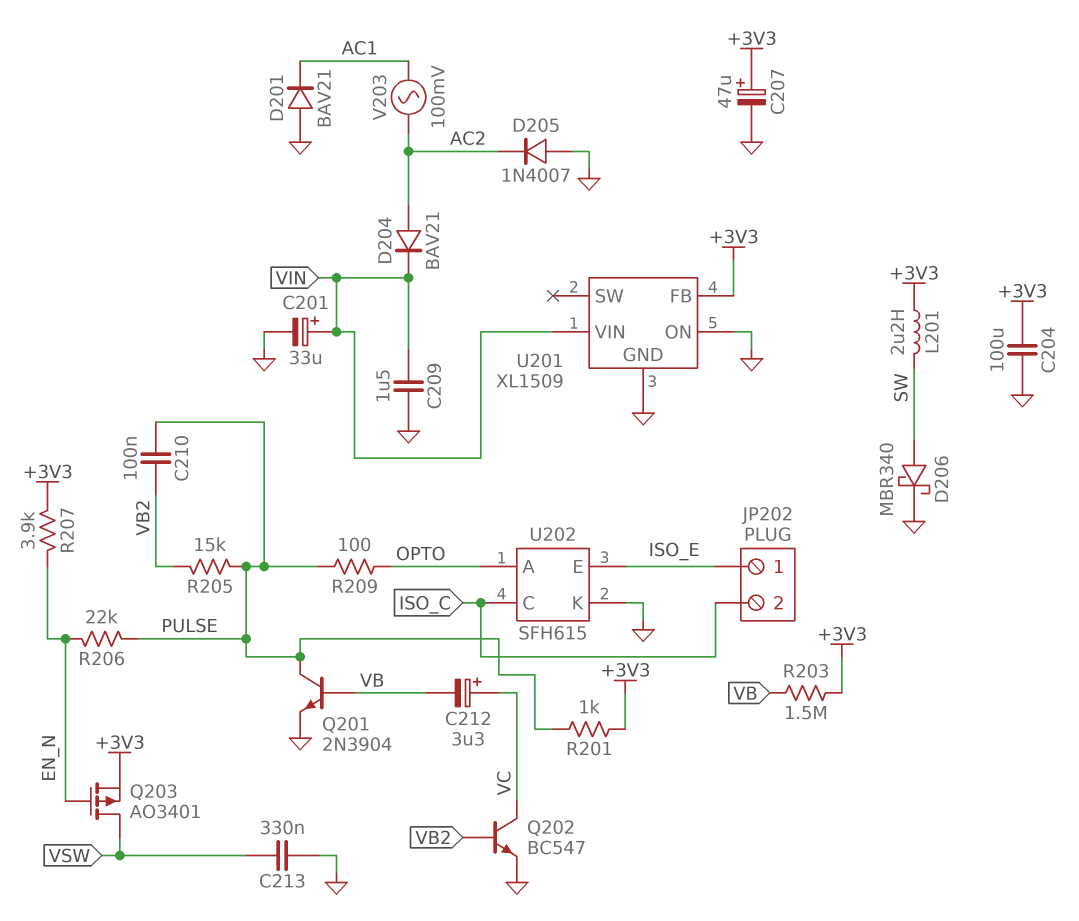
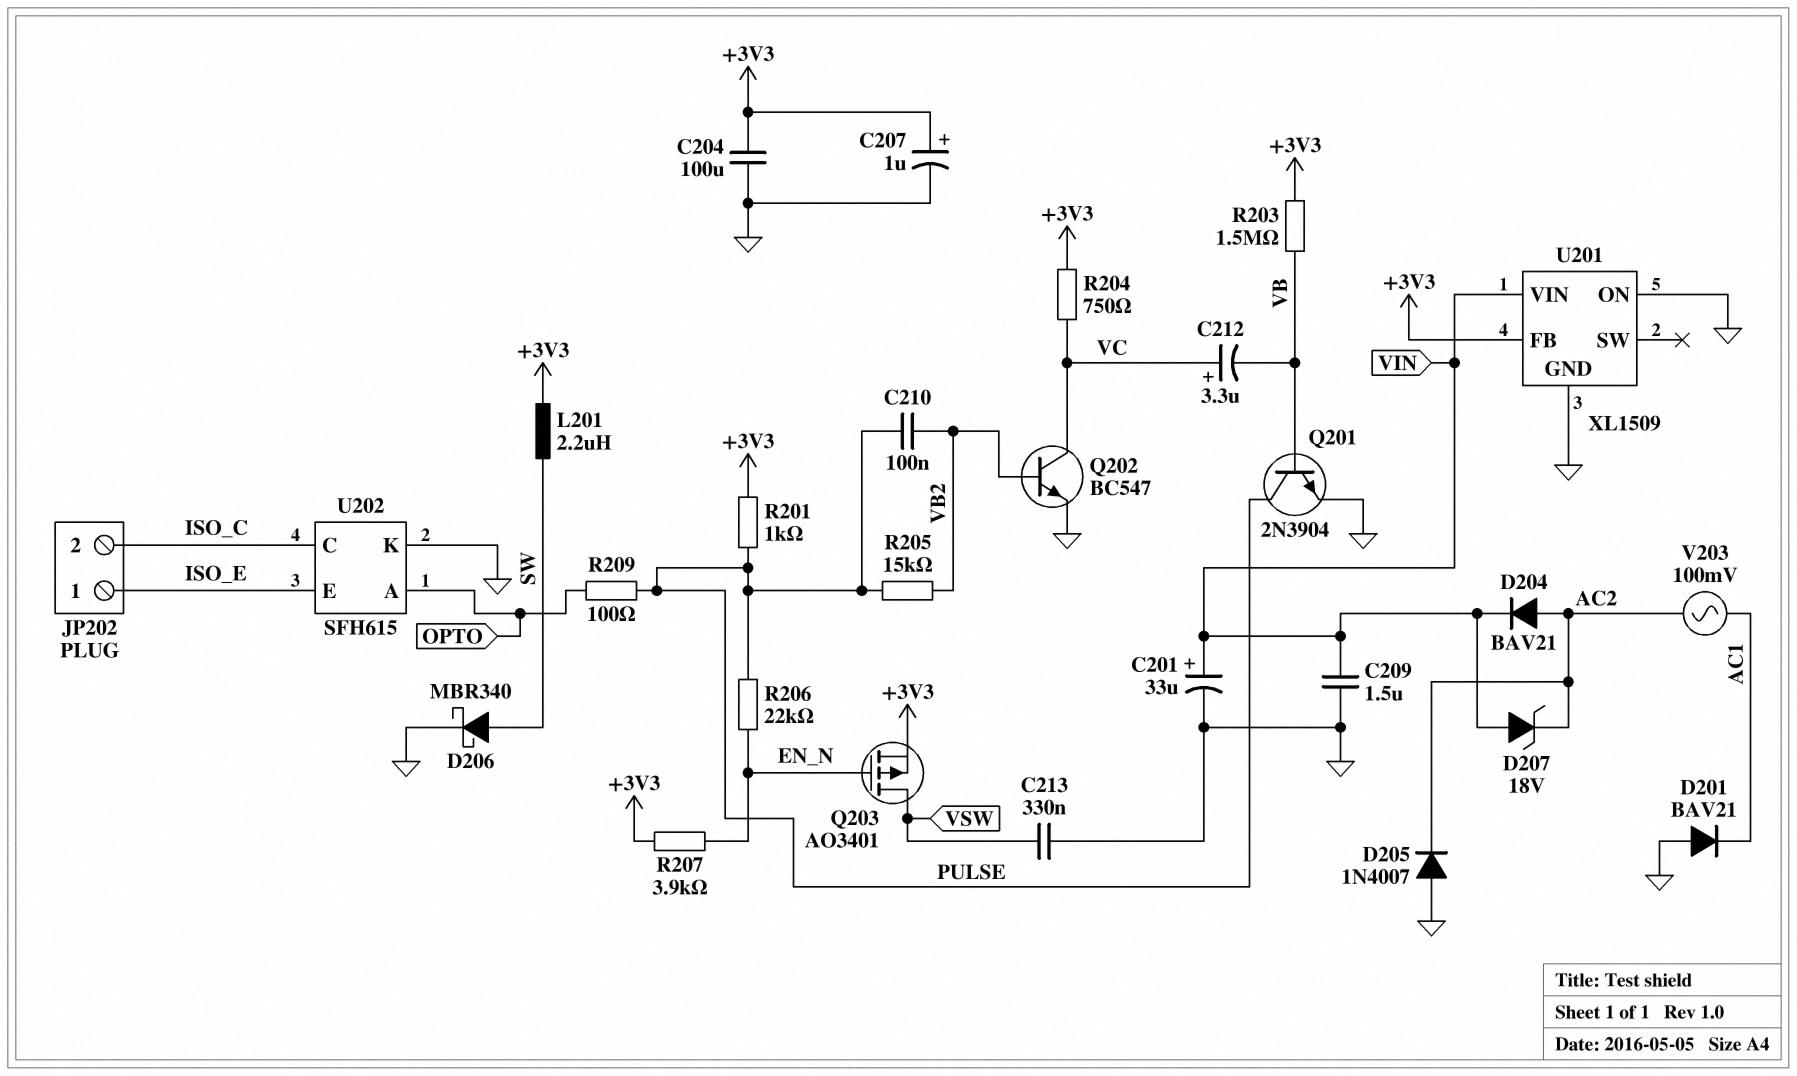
C207: 47uF (plus +3V3, minus GND) -> 1uF (plus +3V3, minus GND)
D207: none -> zener 18V (A VIN, K AC2)
R204: none -> 750 (+3V3, VC)

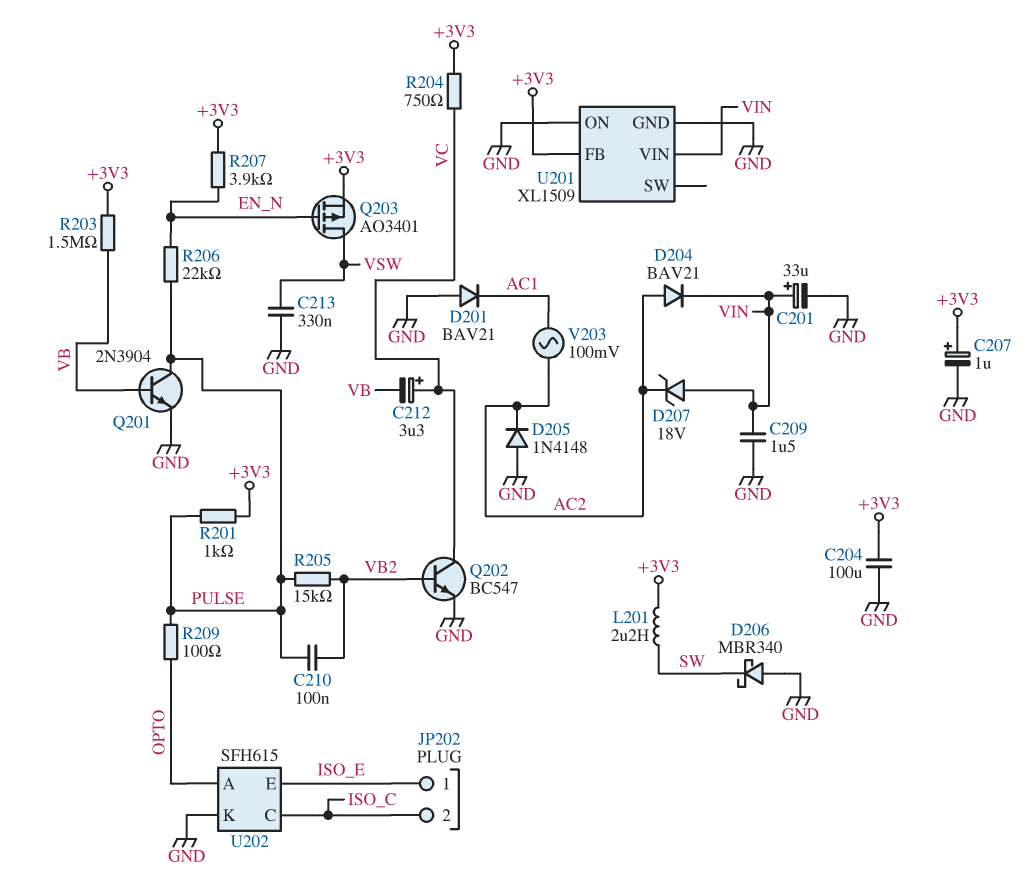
D205: diode 1N4007 (A GND, K AC2) -> diode 1N4148 (A GND, K AC2)
D206: schottky MBR340 (A SW, K GND) -> schottky MBR340 (A GND, K SW)

